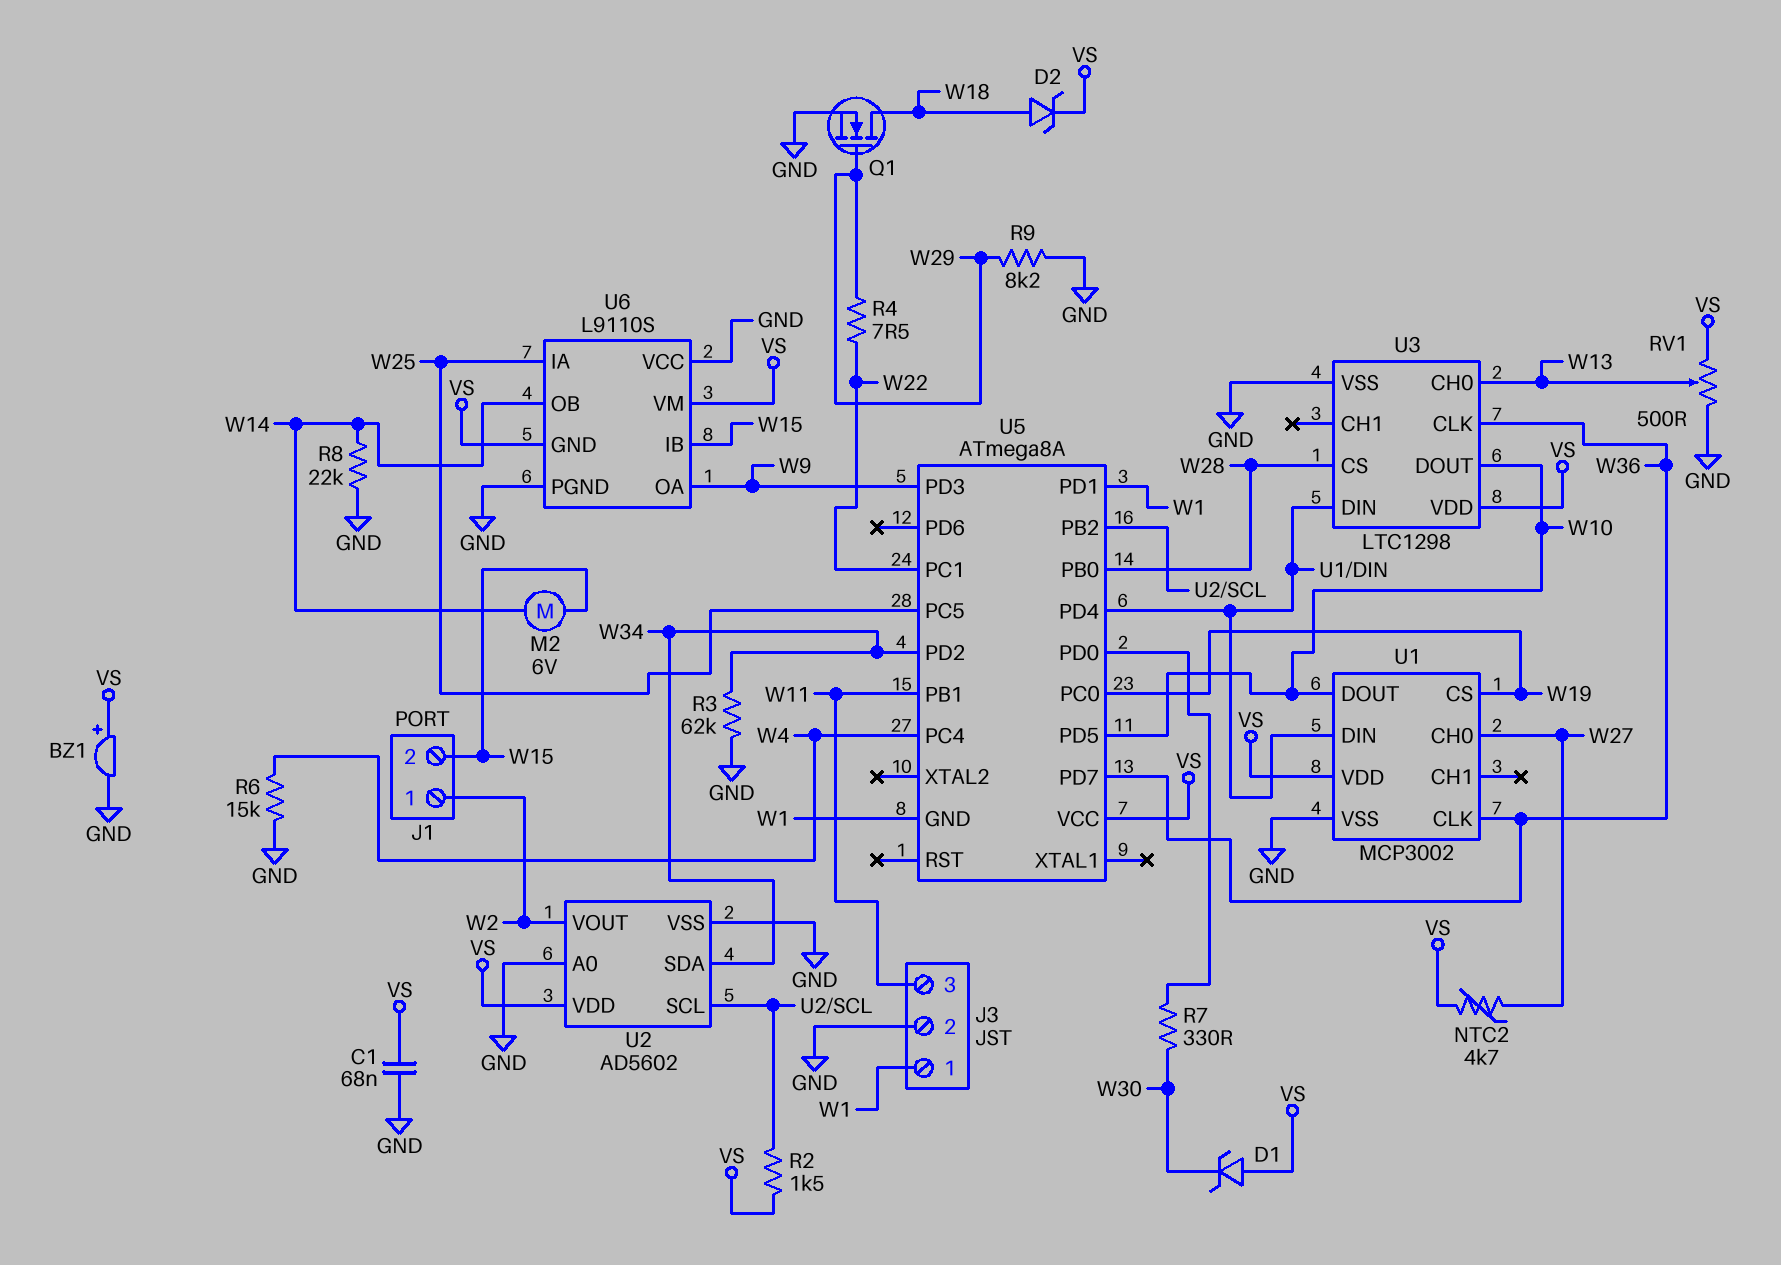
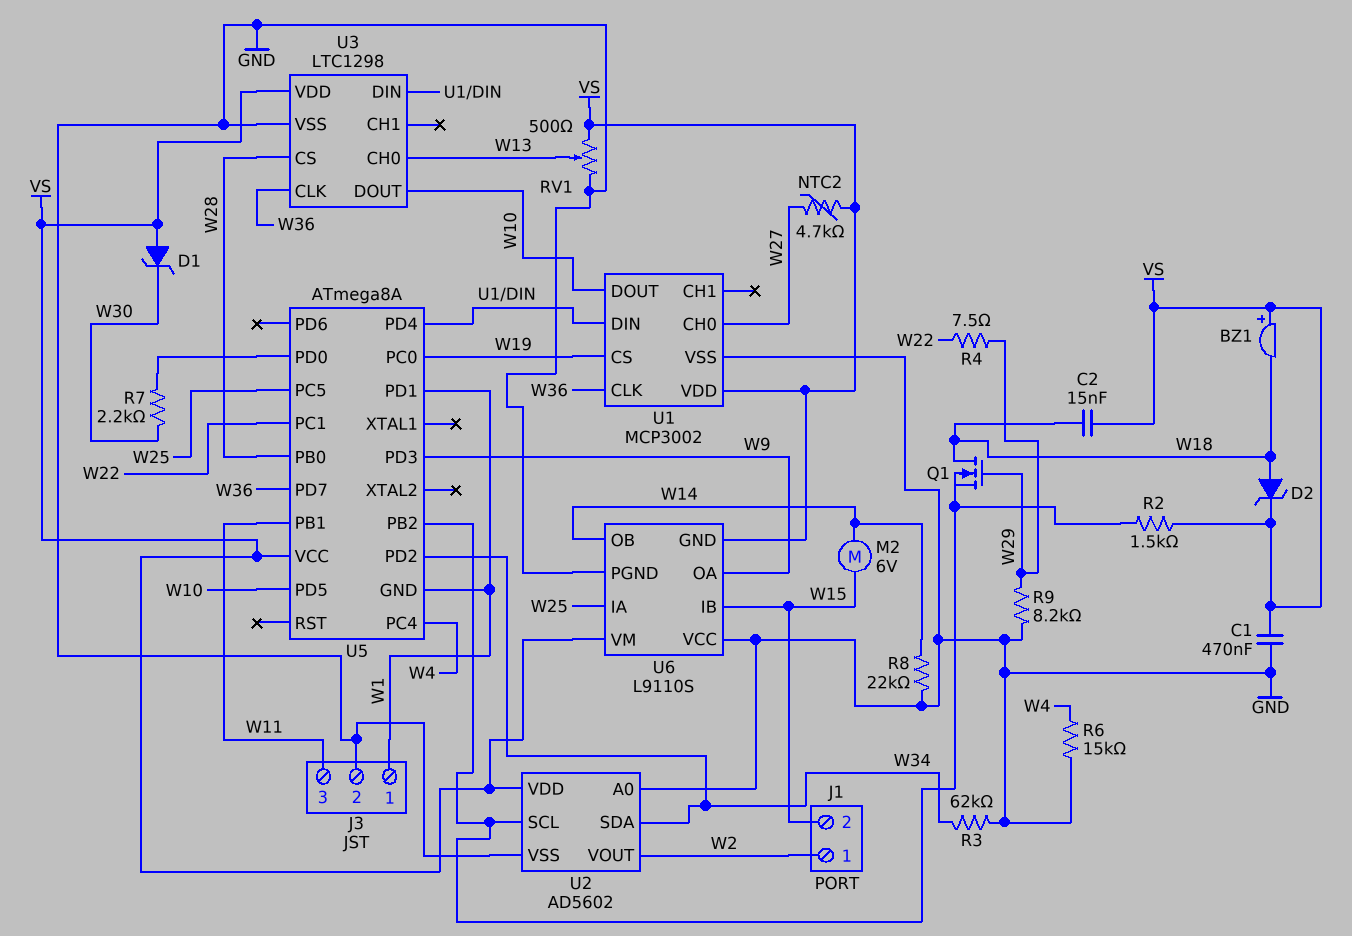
BZ1: buzzer (plus VS, minus GND) -> buzzer (plus VS, minus W18)
C1: 68nF (GND, VS) -> 470nF (GND, VS)
C2: none -> 15nF (VS, W18)
Q1: NMOS (G W29, D W18, S GND) -> NMOS (G W29, D W18, S U2/SCL)
R7: 330 (U5/PD0, W30) -> 2.2k (U5/PD0, W30)

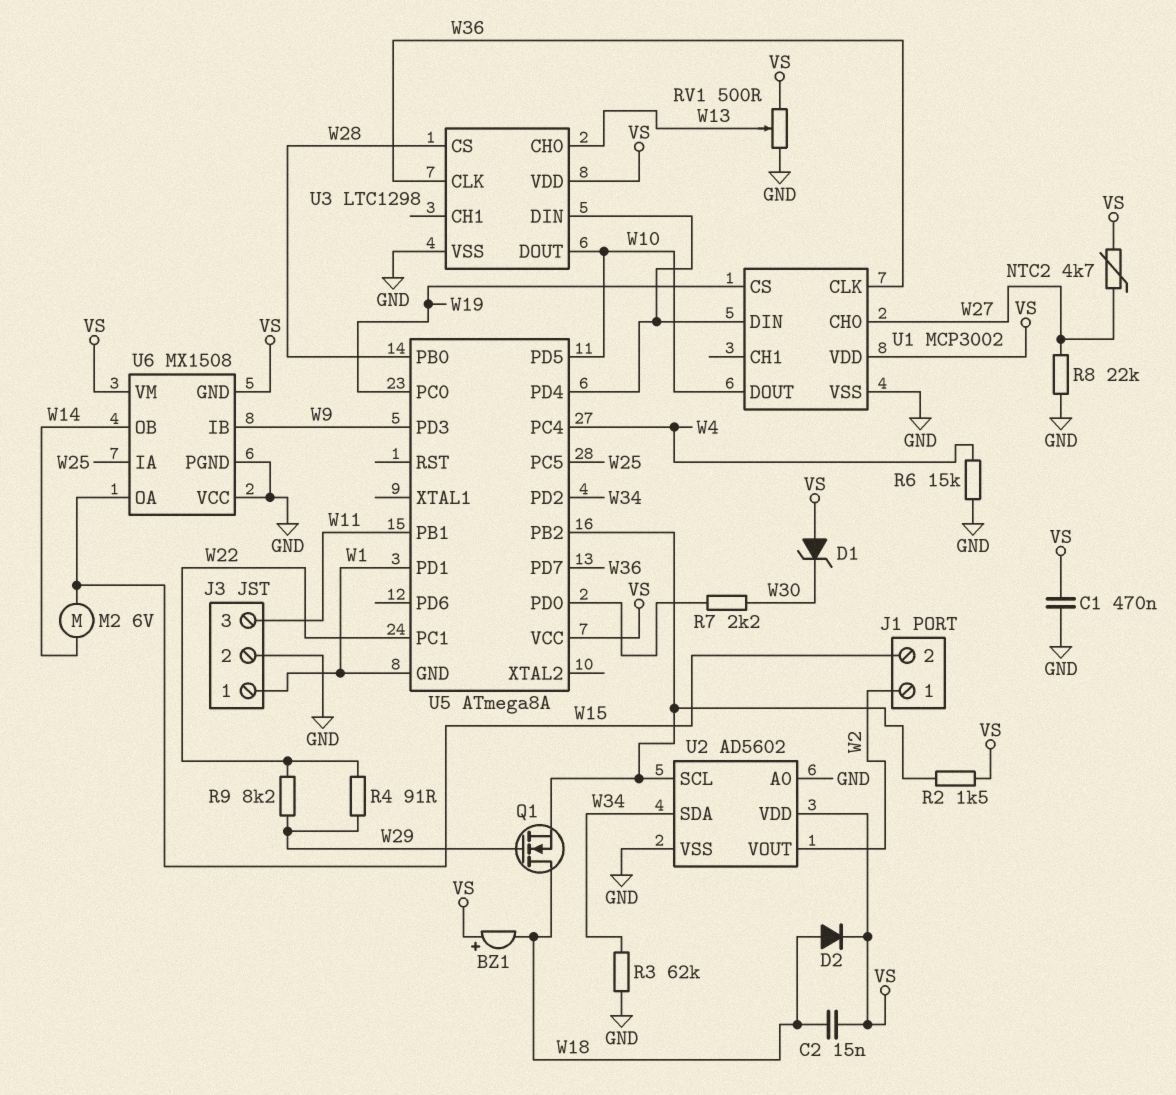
D2: zener (A W18, K VS) -> diode (A W18, K VS)
R4: 7.5 (W22, W29) -> 91 (W22, W29)
R8: 22k (GND, W14) -> 22k (GND, W27)
R9: 8.2k (GND, W29) -> 8.2k (W22, W29)
U6: L9110S -> MX1508
U6 pin IB: W15 -> W9
U6 pin OA: W9 -> W15

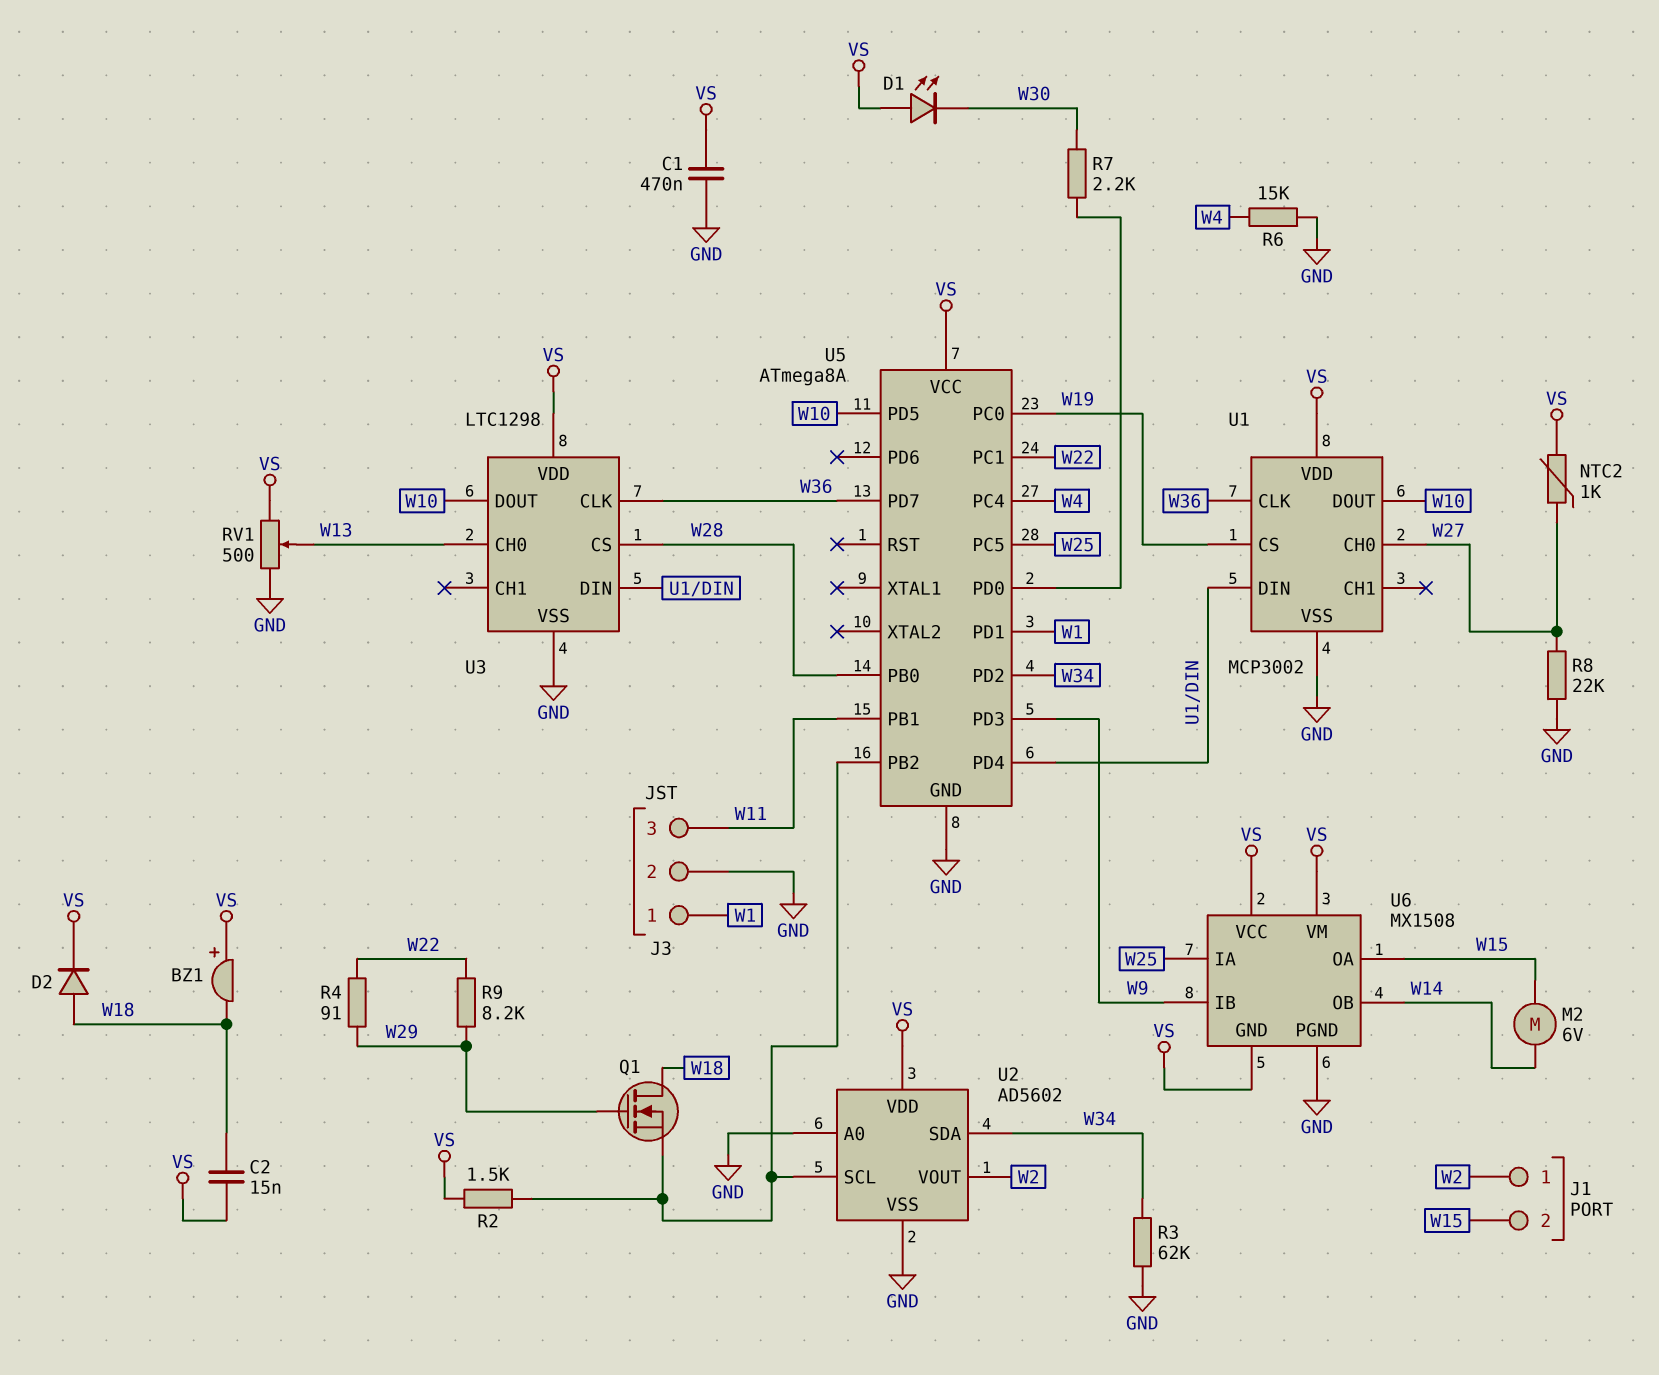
D1: zener (A VS, K W30) -> LED (A VS, K W30)
NTC2: 4.7k (VS, W27) -> 1k (VS, W27)
U5 pin GND: W1 -> GND
U6 pin VCC: GND -> VS

